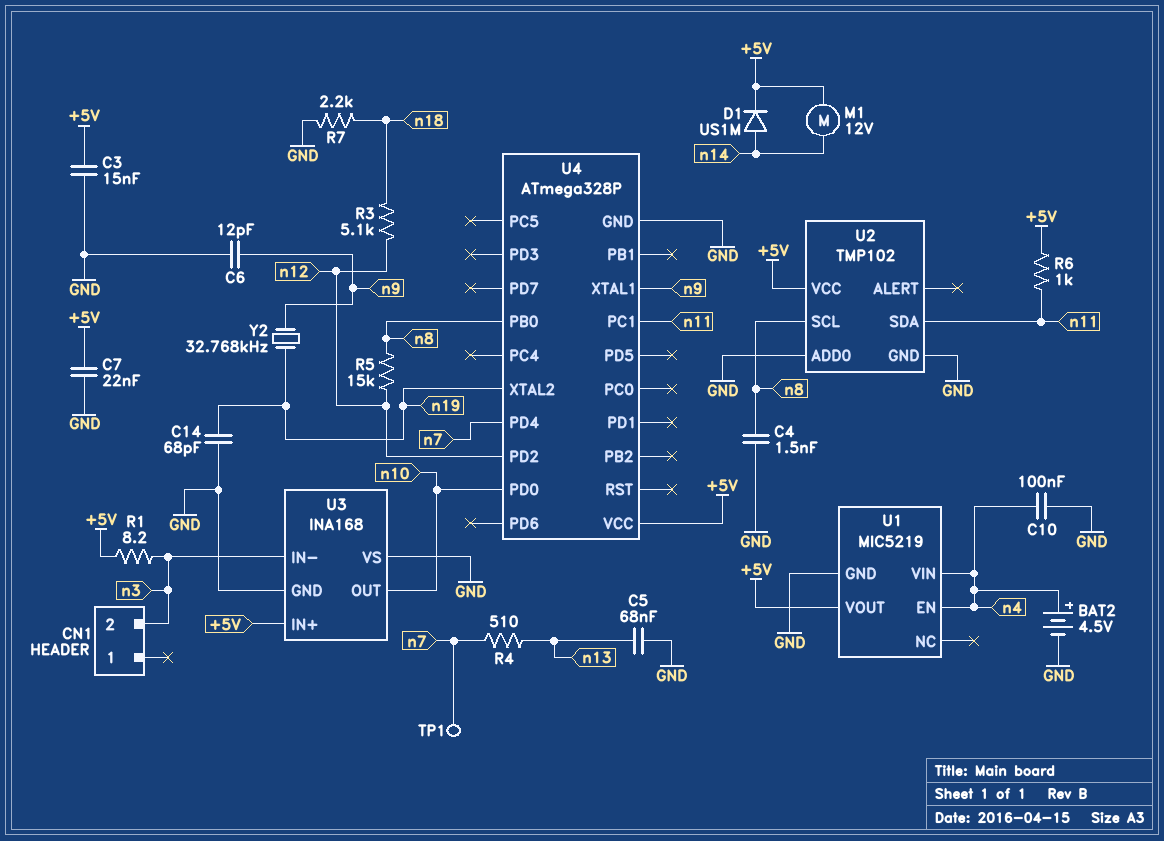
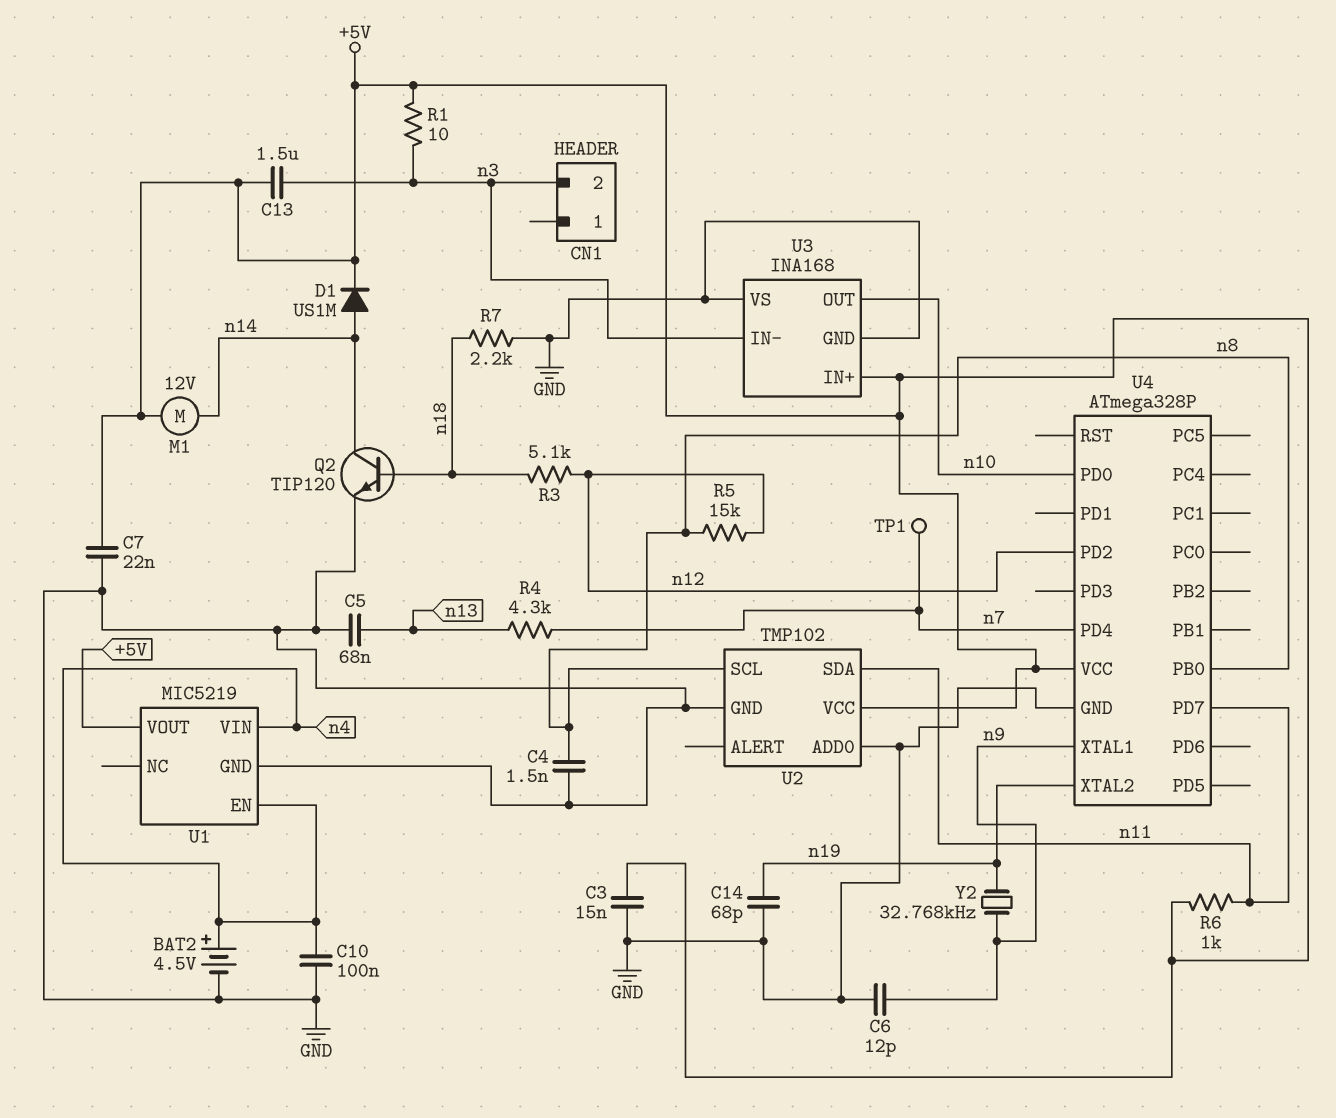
C13: none -> 1.5uF (+5V, n3)
Q2: none -> NPN TIP120 (B n18, C n14, E GND)
R1: 8.2 (+5V, n3) -> 10 (+5V, n3)
R4: 510 (n7, n13) -> 4.3k (n7, n13)
U4 pin PC1: n11 -> none
U4 pin PD7: none -> n11

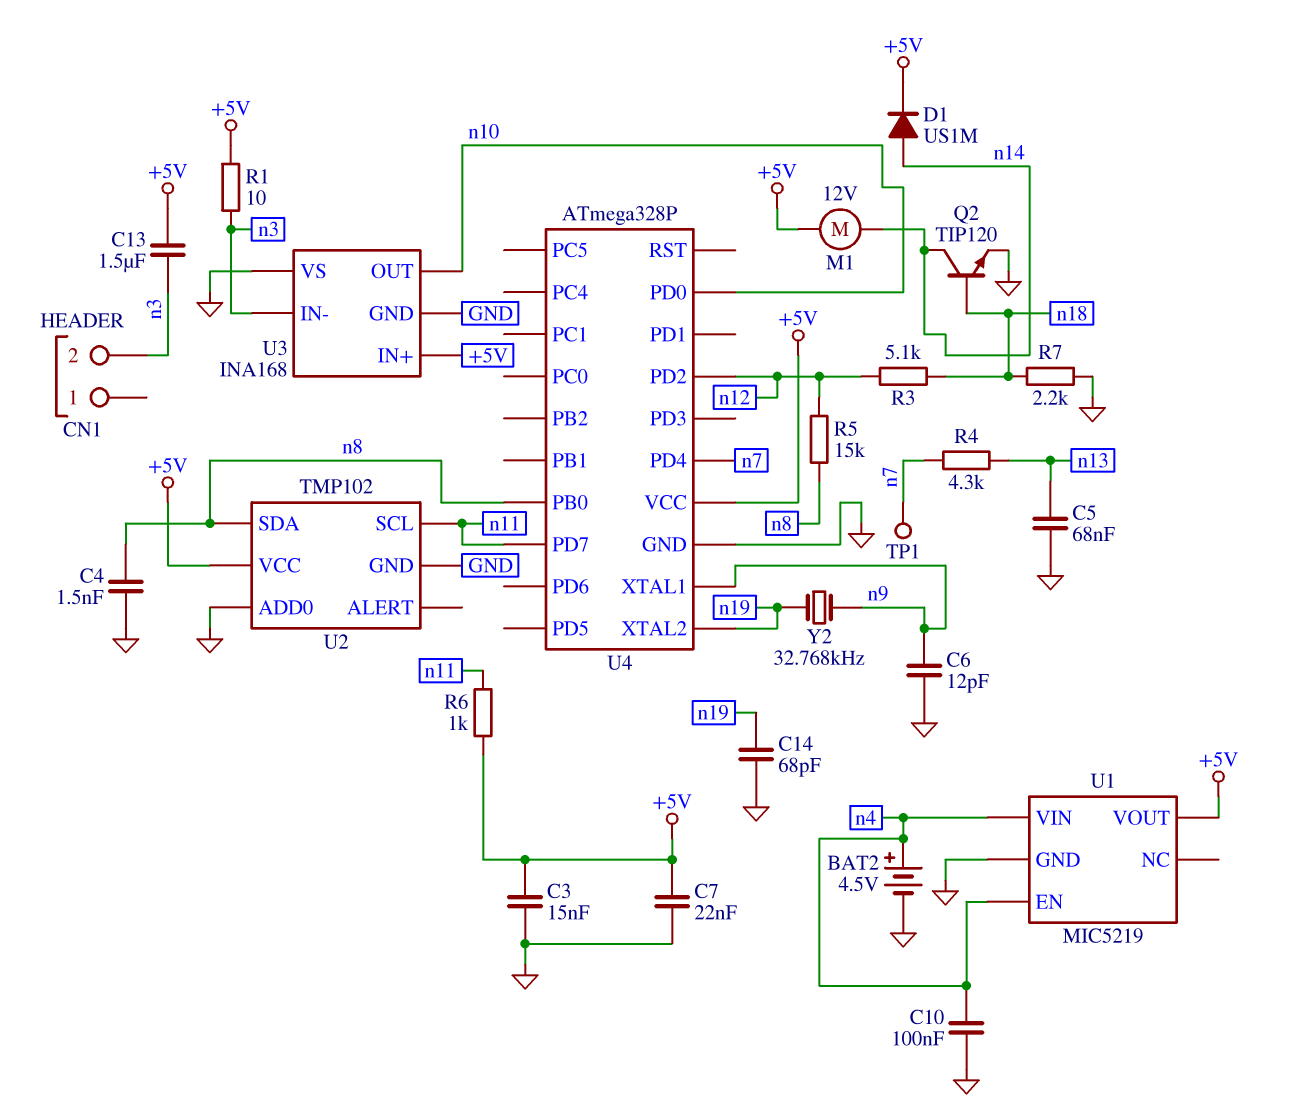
U2 pin SCL: n8 -> n11
U2 pin SDA: n11 -> n8

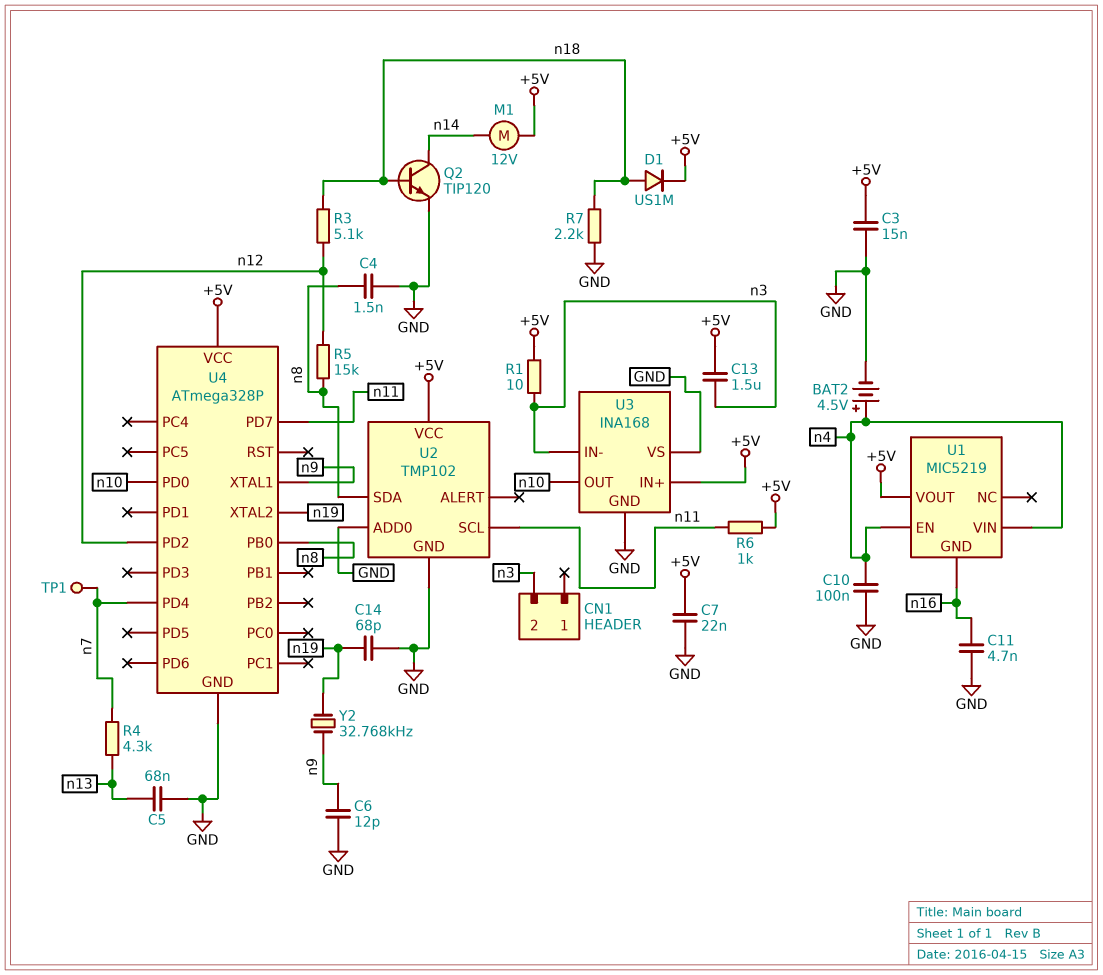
C11: none -> 4.7nF (GND, n16)
D1: diode US1M (A n14, K +5V) -> diode US1M (A n18, K +5V)
U1 pin GND: GND -> n16

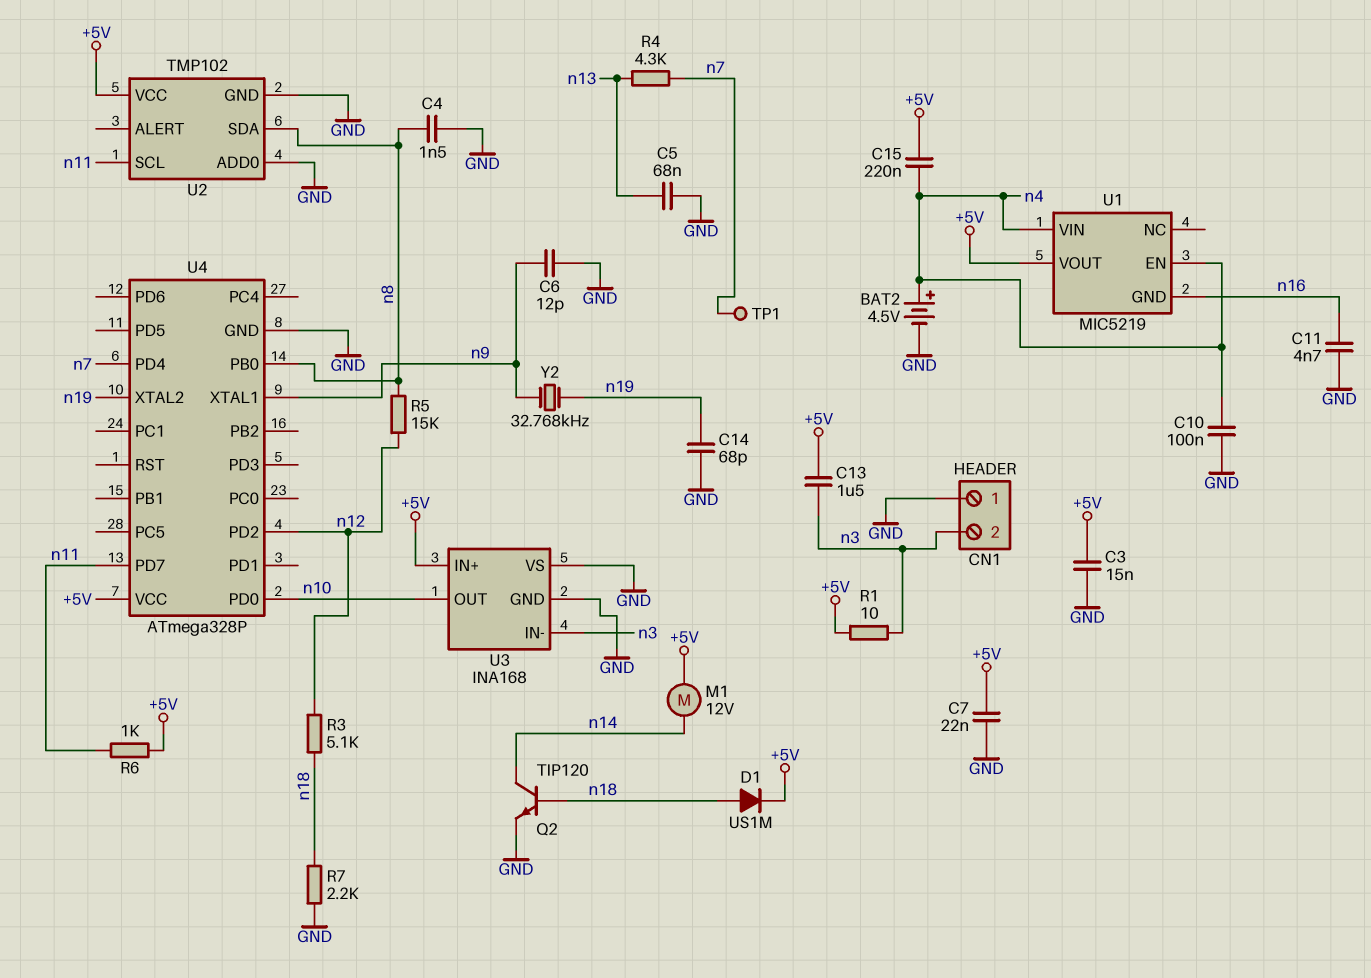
C15: none -> 220nF (+5V, n4)
CN1 pin 1: none -> GND

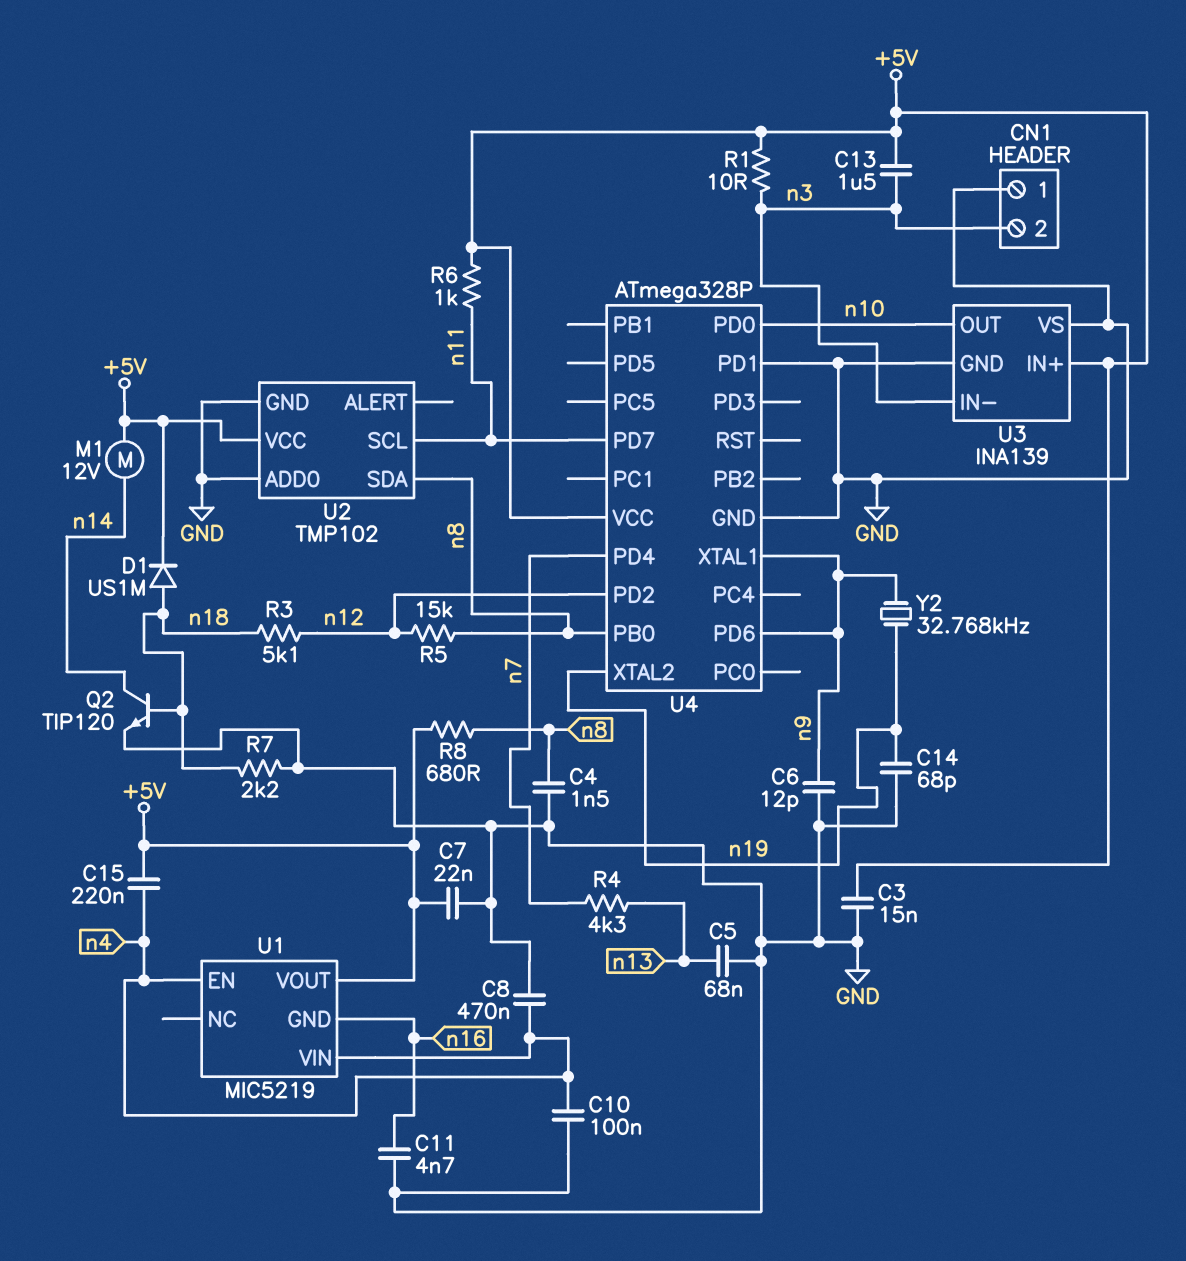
BAT2: 4.5V (plus n4, minus GND) -> none
C8: none -> 470nF (GND, n4)
R8: none -> 680 (+5V, n8)
TP1: test point (n7) -> none
U3: INA168 -> INA139
U4 pin PD1: none -> GND
U4 pin PD6: none -> n9

